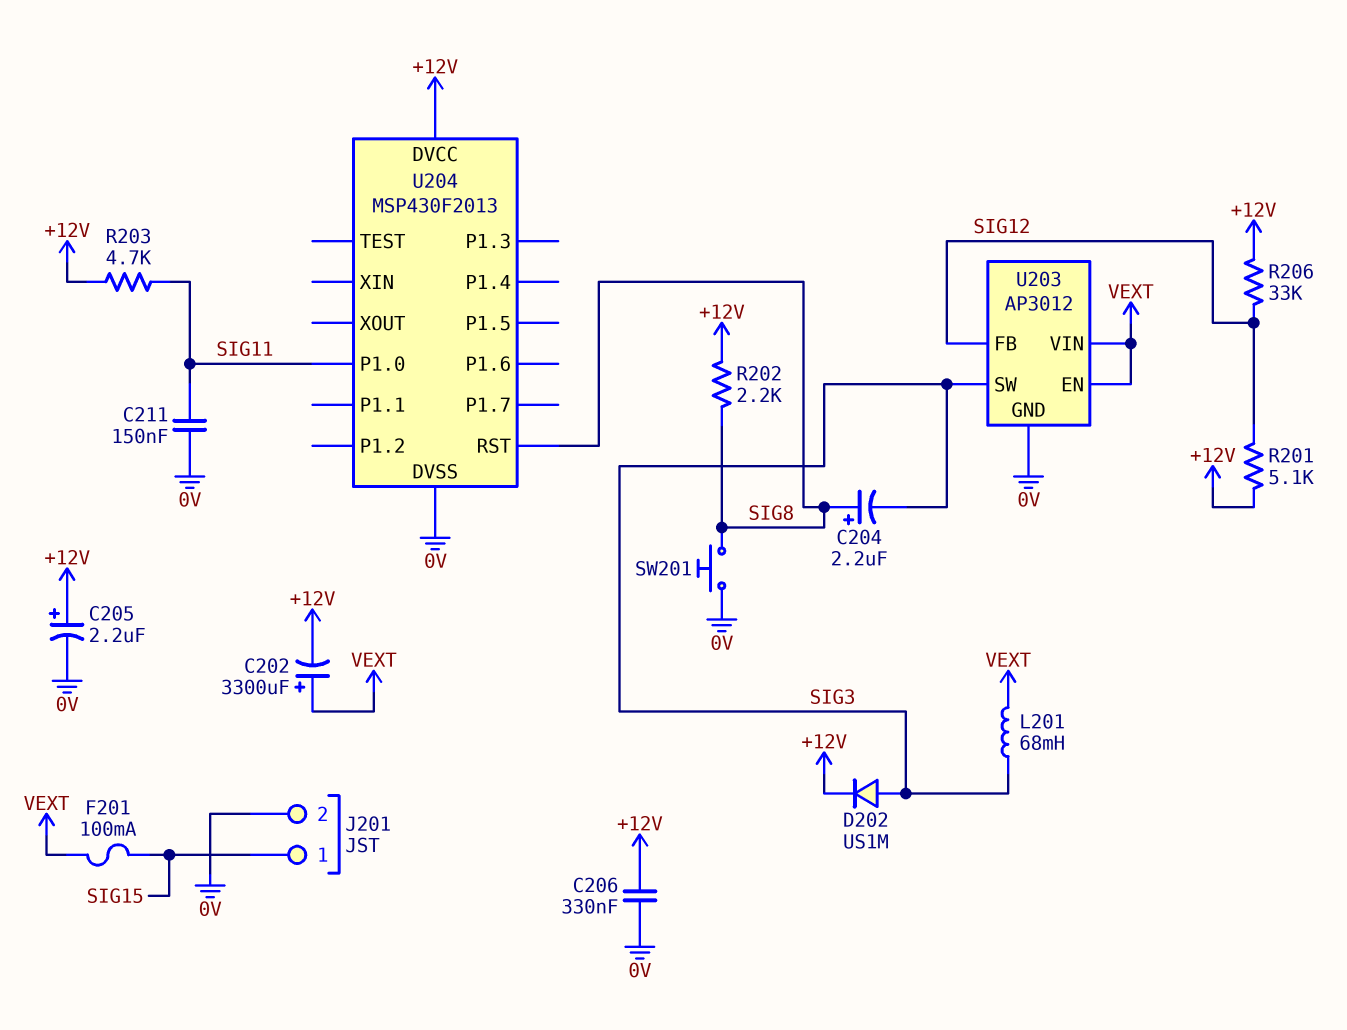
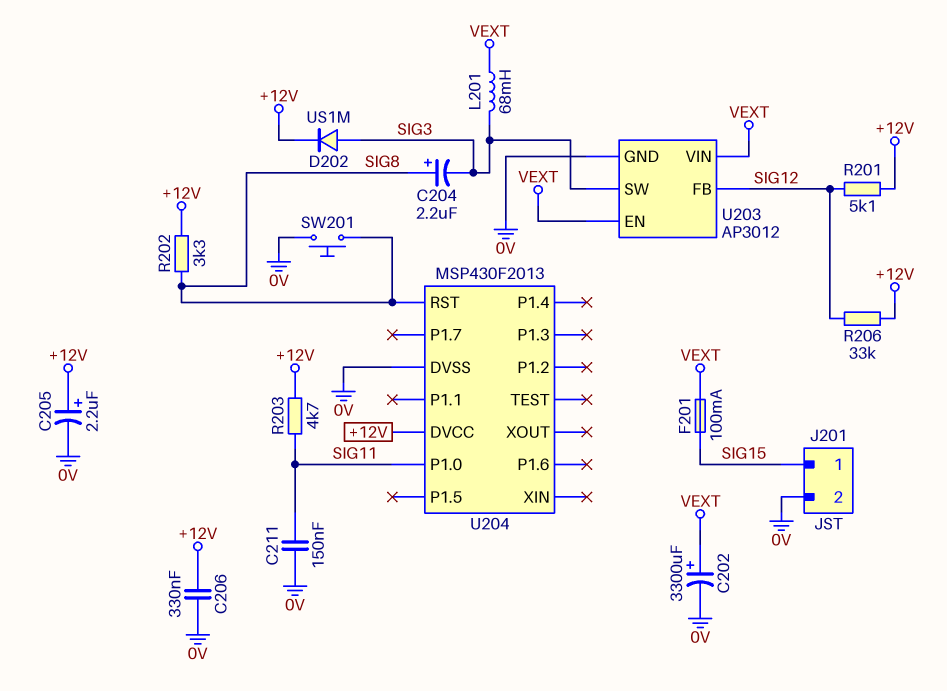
C202: 3300uF (plus VEXT, minus +12V) -> 3300uF (plus VEXT, minus 0V)
R202: 2.2k (+12V, SIG8) -> 3.3k (+12V, SIG8)

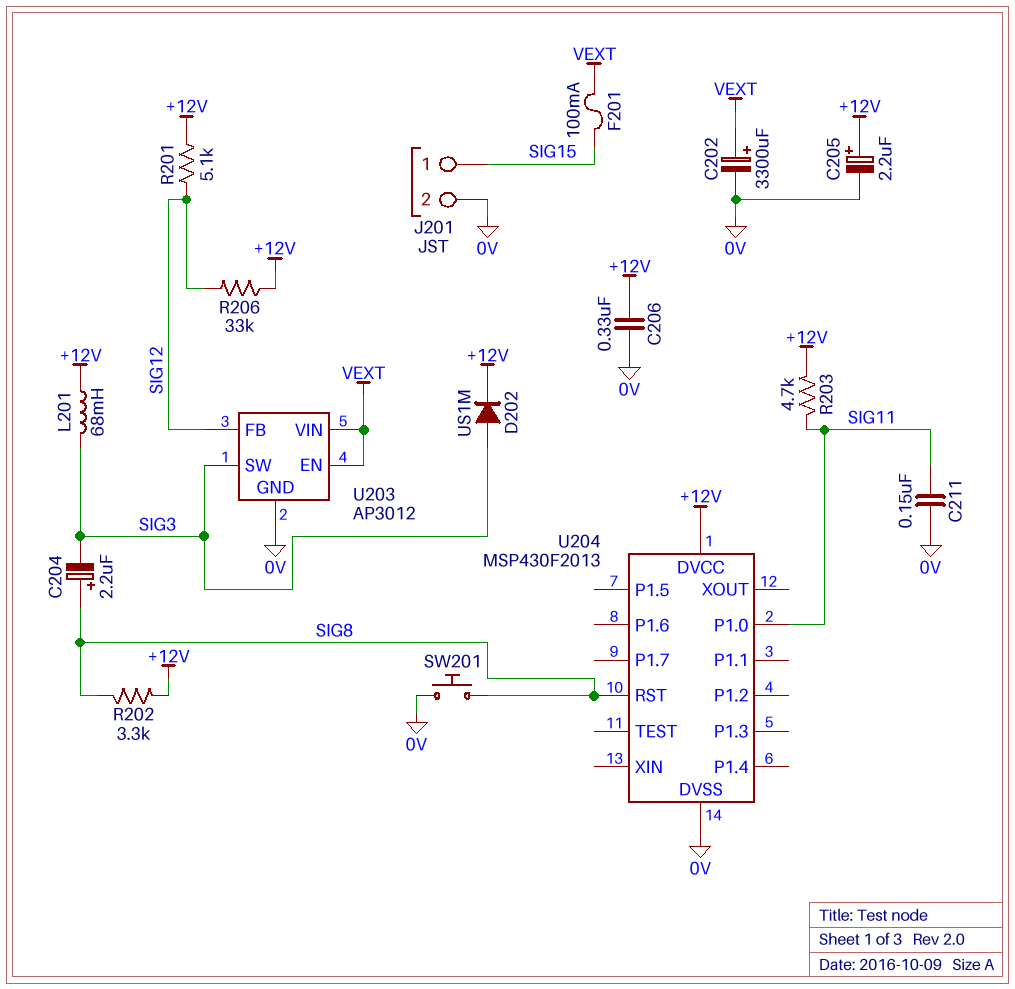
L201: 68mH (SIG3, VEXT) -> 68mH (+12V, SIG3)

